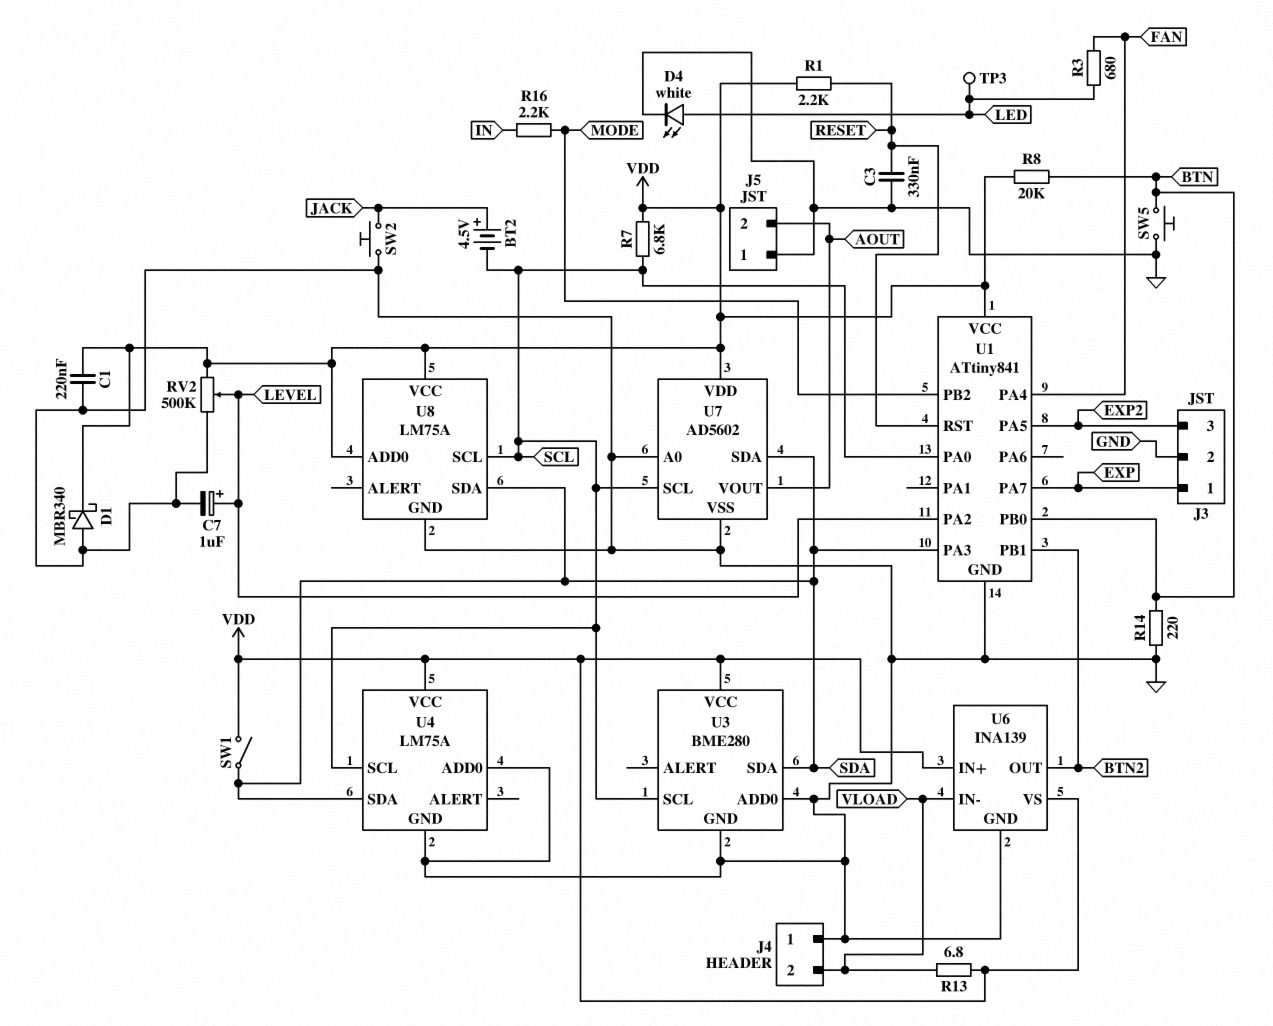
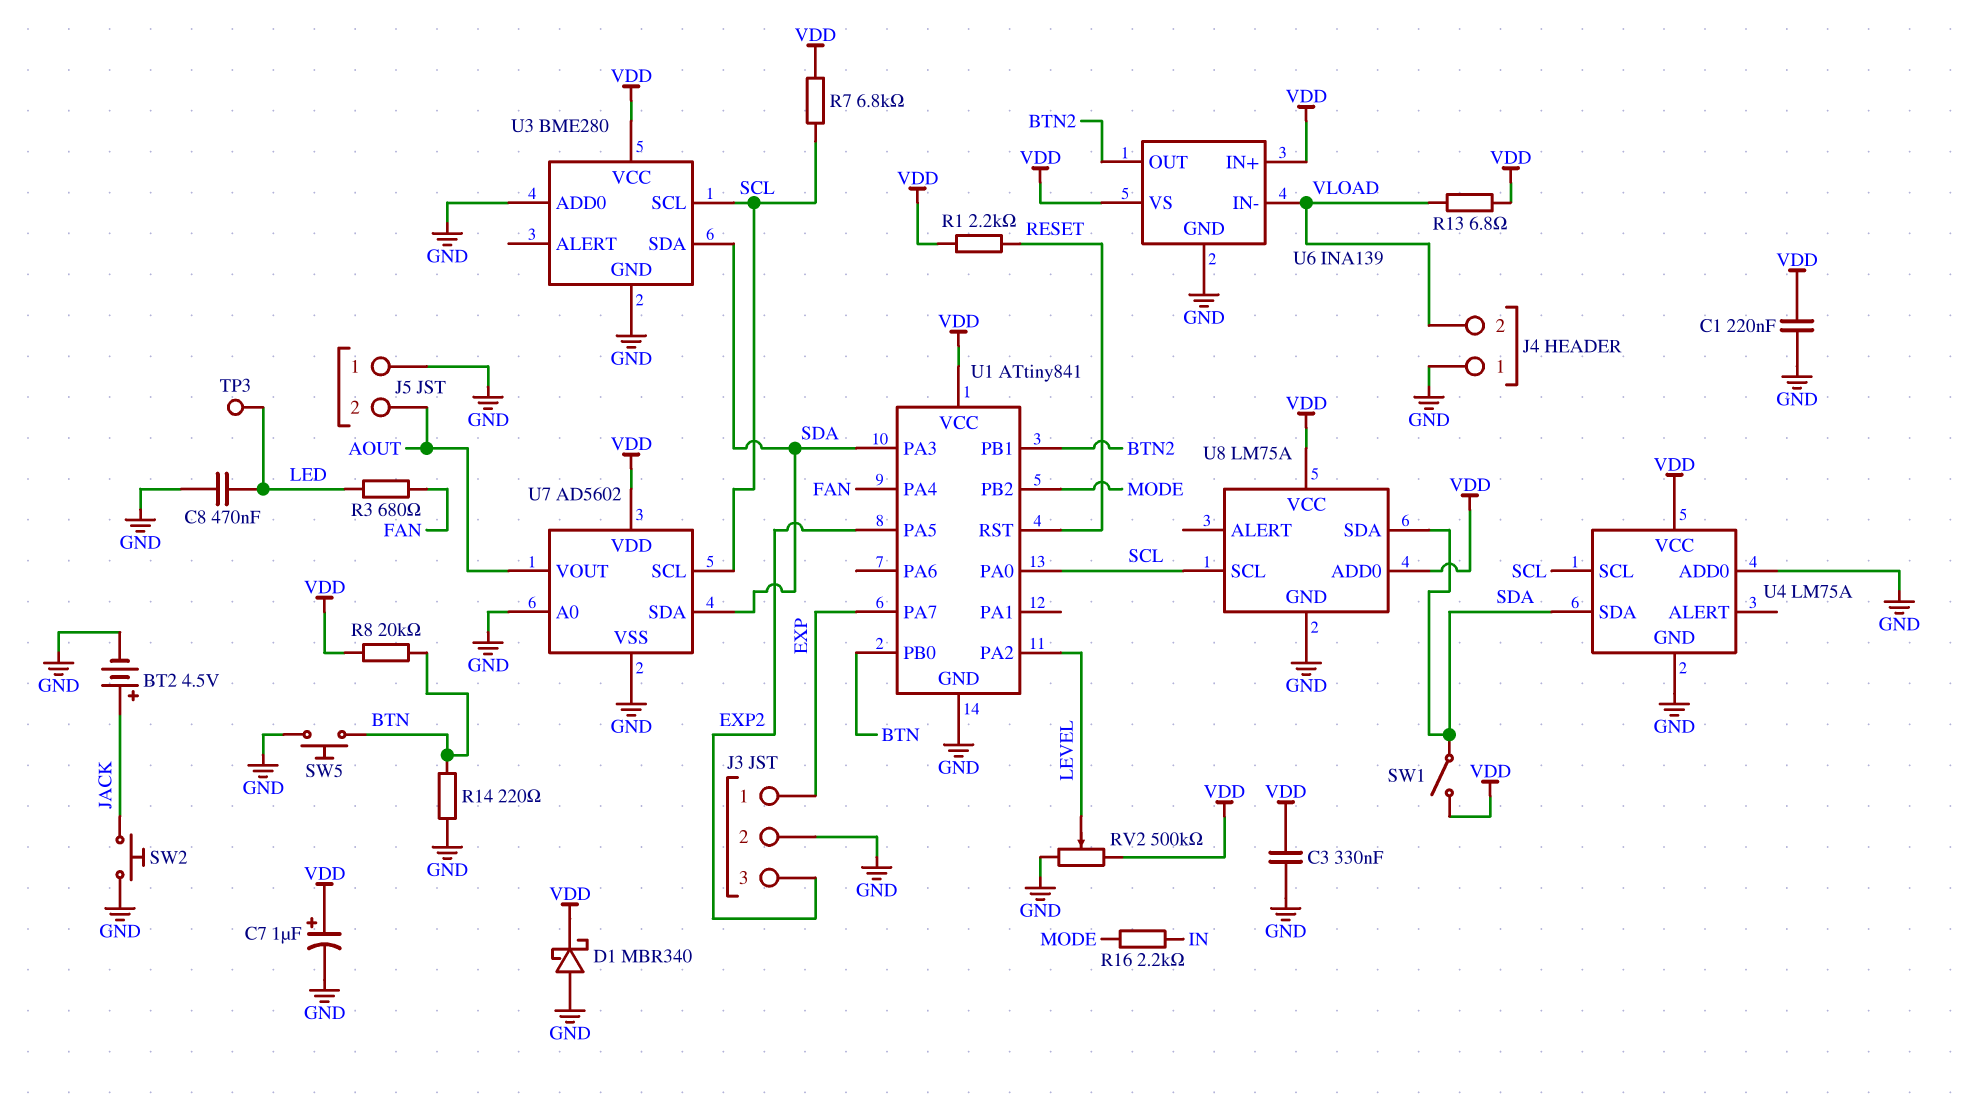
BT2: 4.5V (plus JACK, minus SCL) -> 4.5V (plus JACK, minus GND)
C3: 330nF (GND, RESET) -> 330nF (GND, VDD)
C7: 1uF (plus LEVEL, minus GND) -> 1uF (plus VDD, minus GND)
C8: none -> 470nF (GND, LED)
D4: LED white (A LED, K GND) -> none

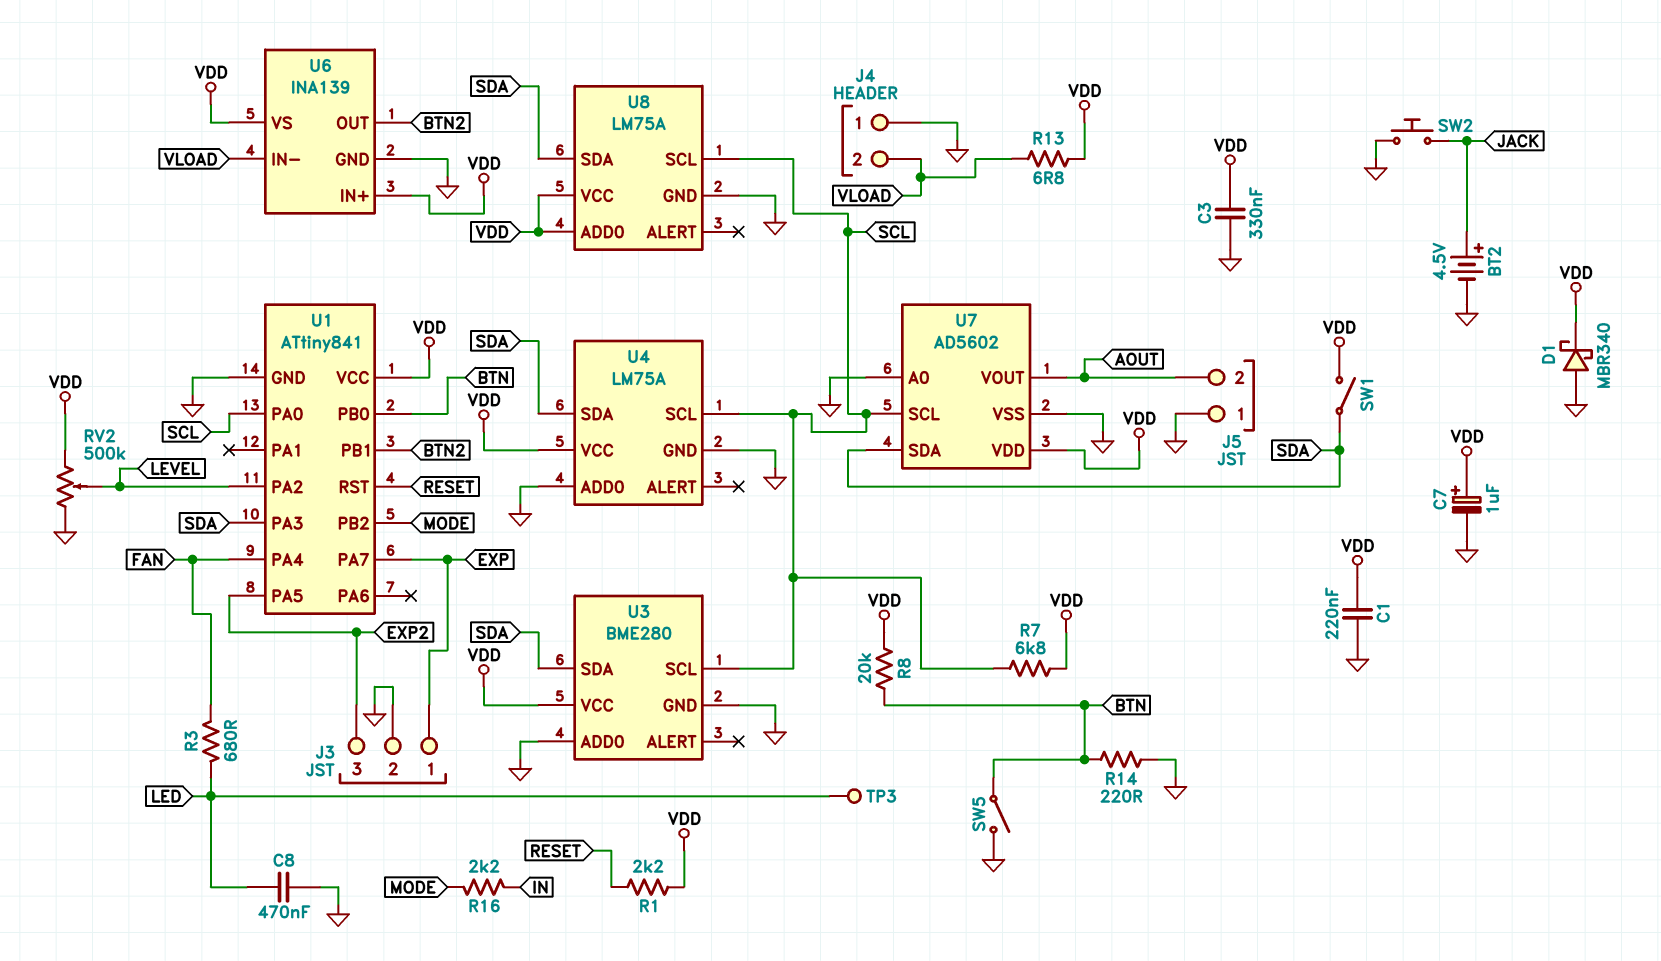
SW5: button (BTN, GND) -> switch (BTN, GND)

